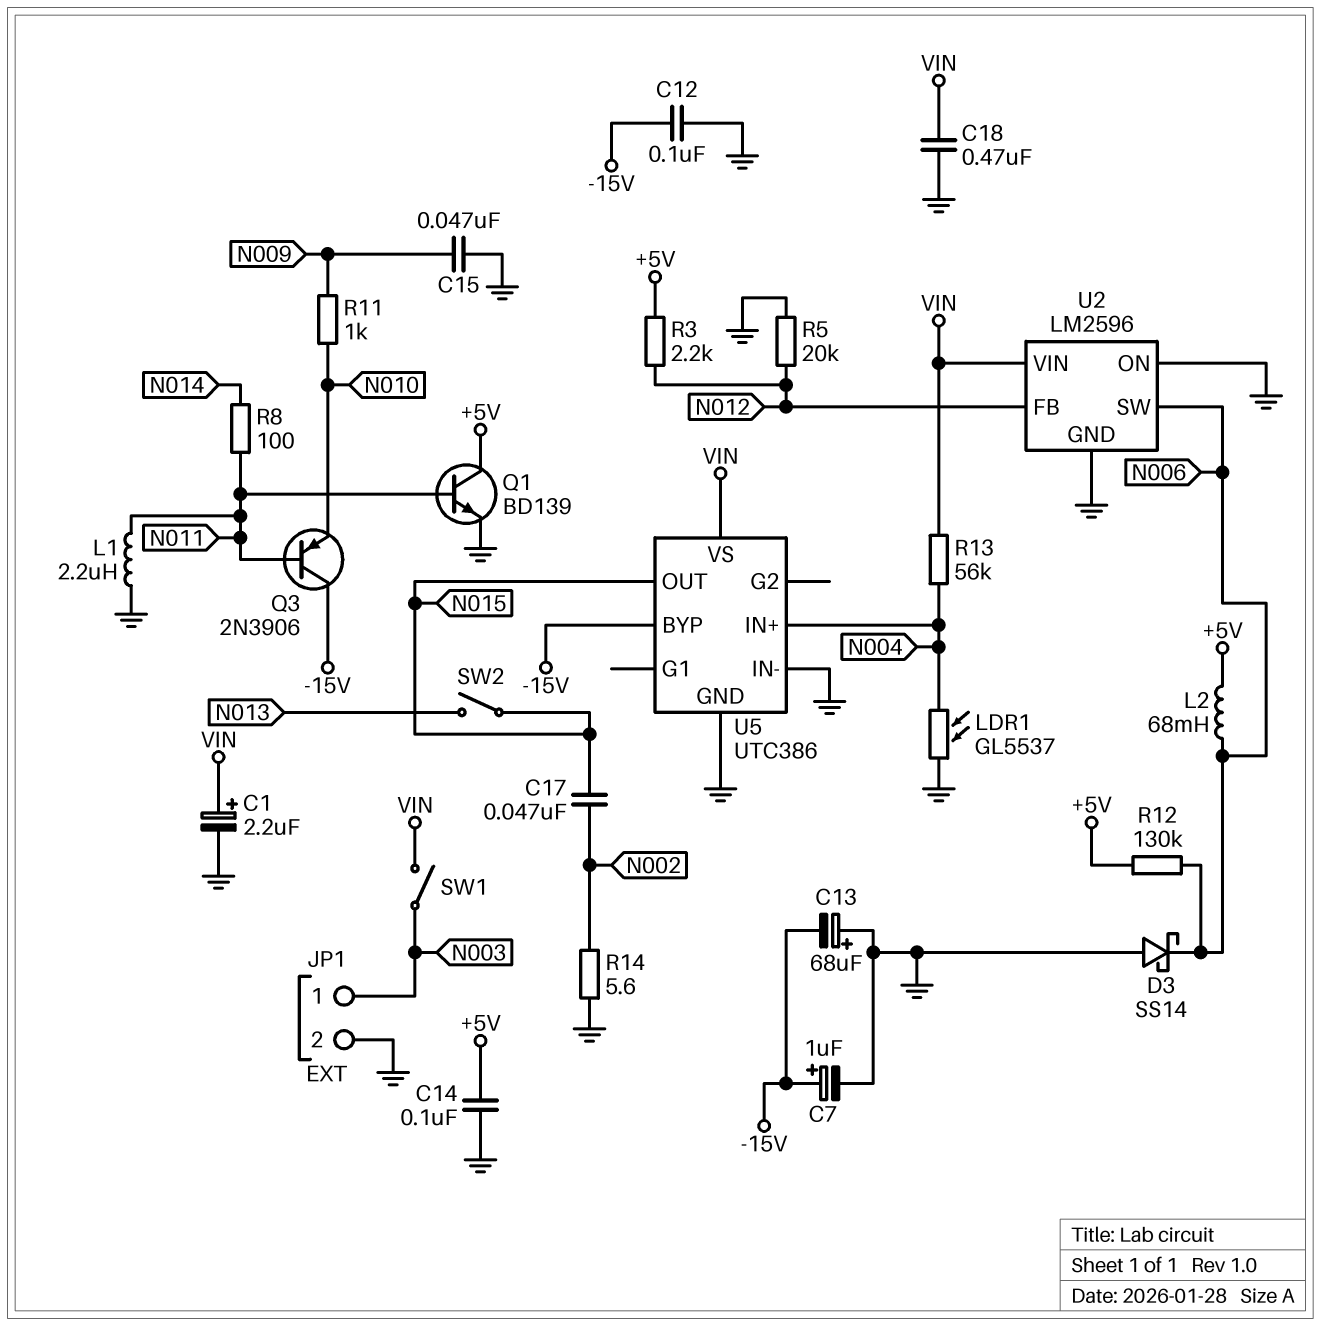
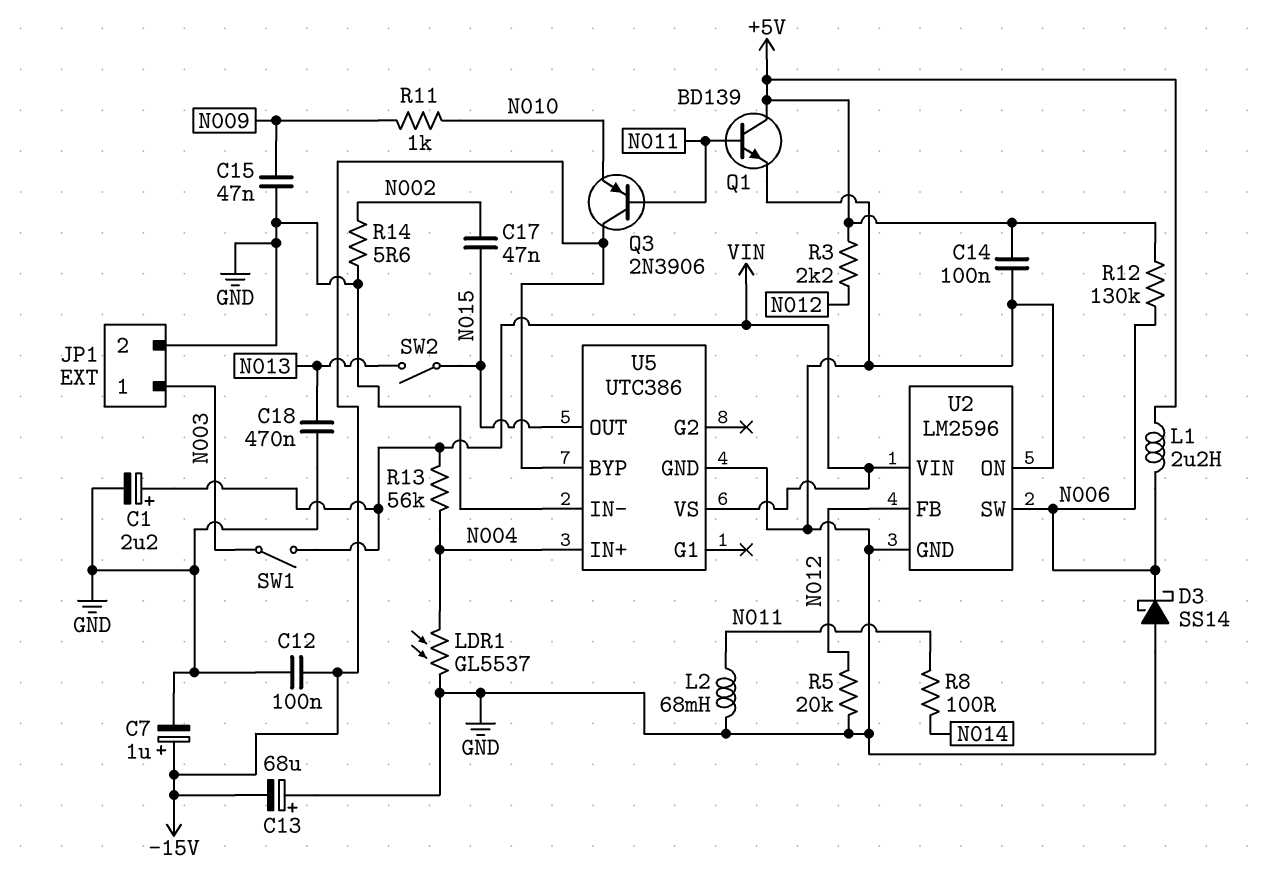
C18: 470nF (GND, VIN) -> 470nF (GND, N013)
L1: 2.2uH (GND, N011) -> 2.2uH (+5V, N006)
L2: 68mH (+5V, N006) -> 68mH (GND, N011)

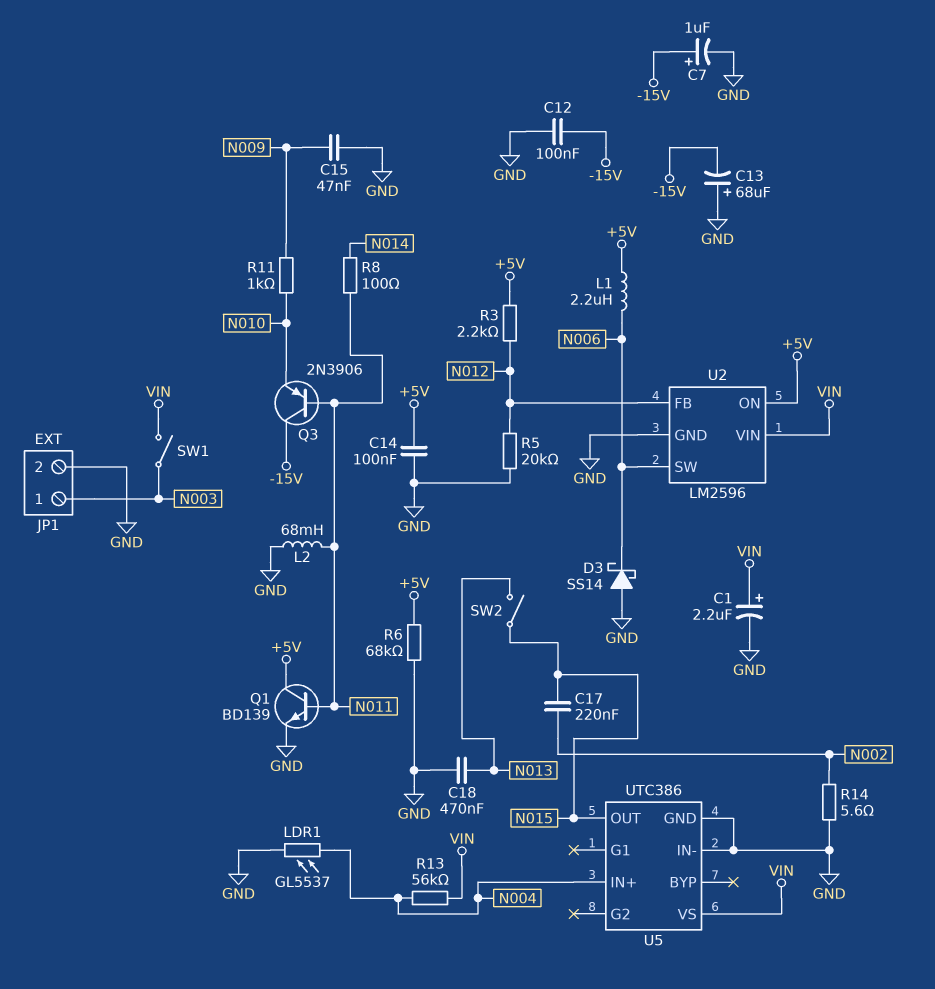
C17: 47nF (N002, N015) -> 220nF (N002, N015)
R6: none -> 68k (+5V, GND)
R12: 130k (+5V, N006) -> none
U2 pin ON: GND -> +5V
U5 pin BYP: -15V -> none

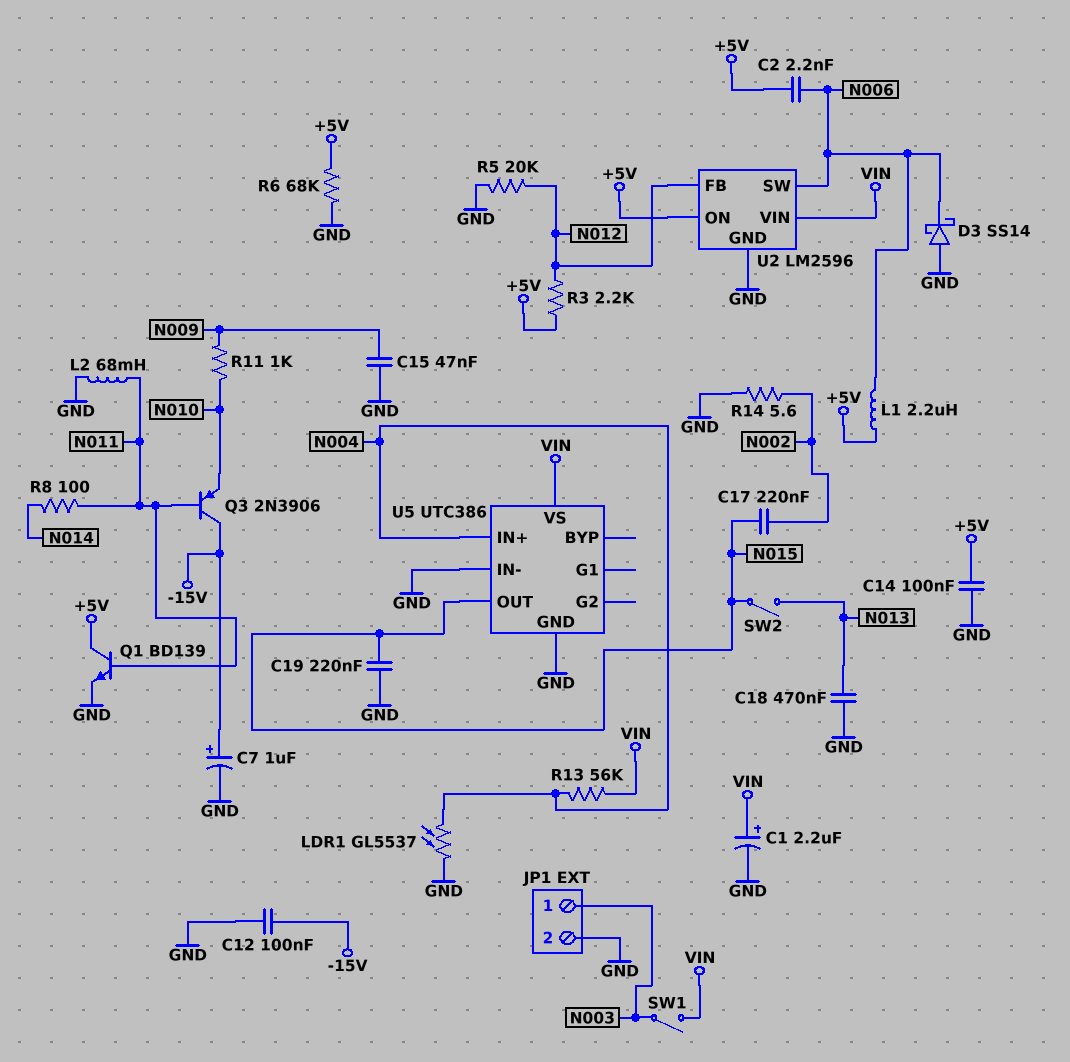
C2: none -> 2.2nF (+5V, N006)
C13: 68uF (plus GND, minus -15V) -> none
C19: none -> 220nF (GND, N015)

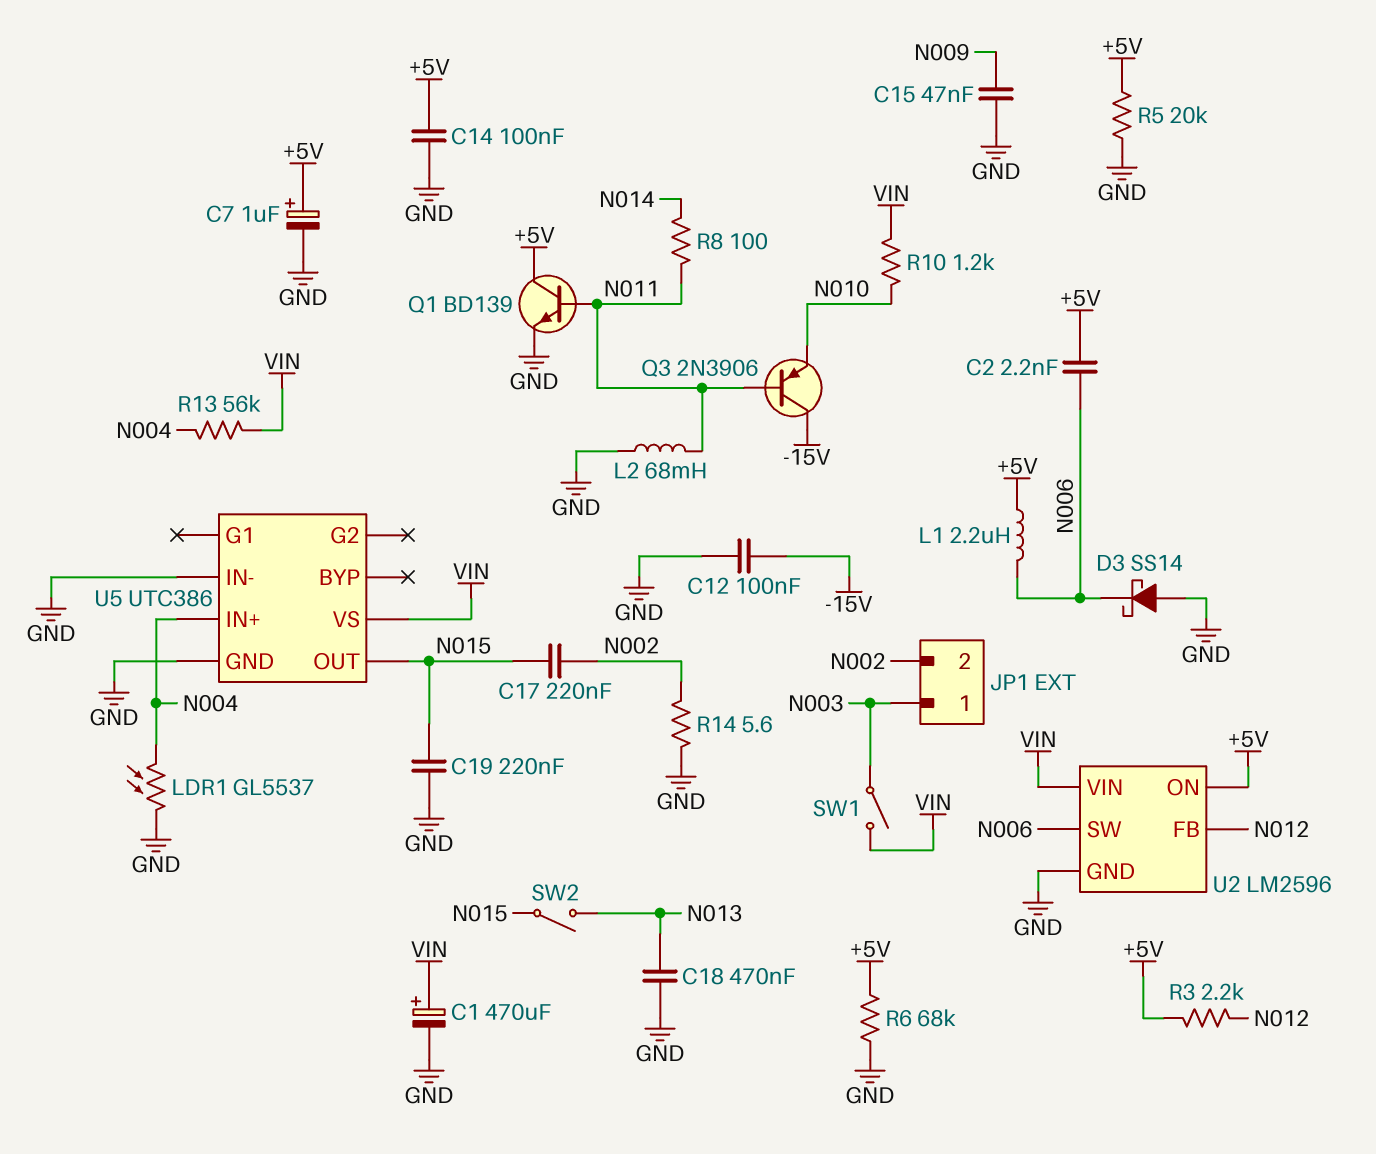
C1: 2.2uF (plus VIN, minus GND) -> 470uF (plus VIN, minus GND)
C7: 1uF (plus -15V, minus GND) -> 1uF (plus +5V, minus GND)
JP1 pin 2: GND -> N002
R5: 20k (GND, N012) -> 20k (+5V, GND)
R10: none -> 1.2k (N010, VIN)
R11: 1k (N009, N010) -> none

